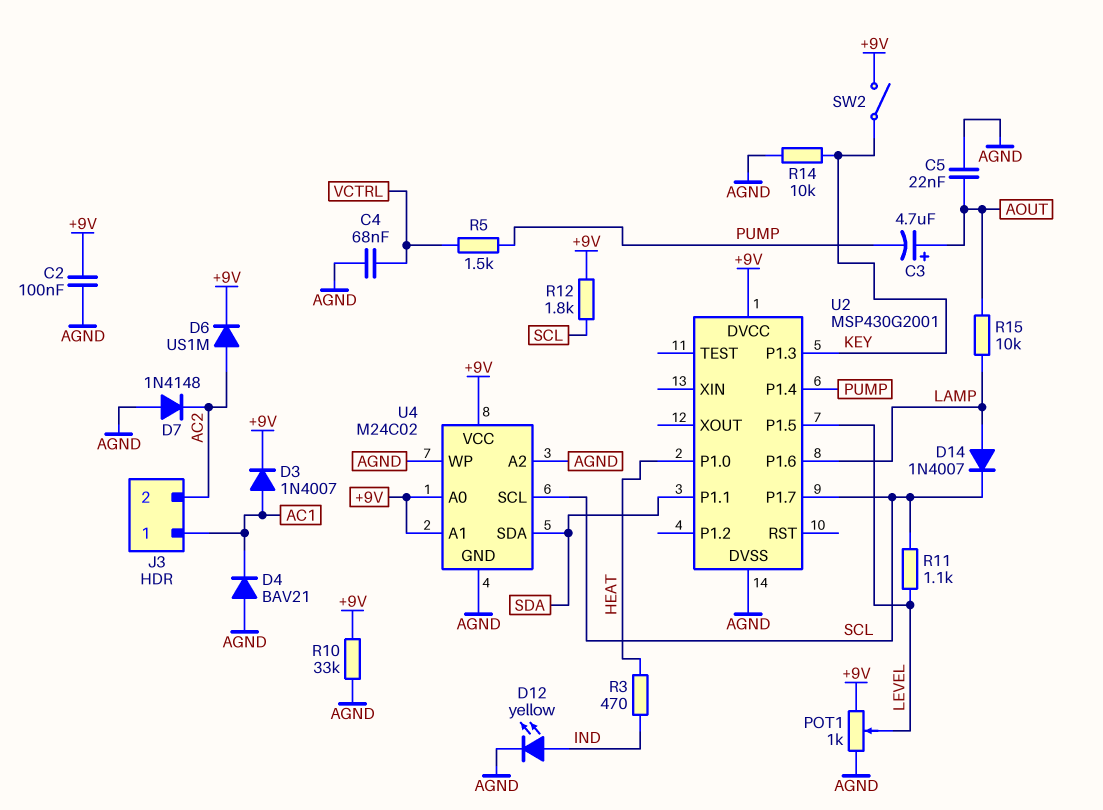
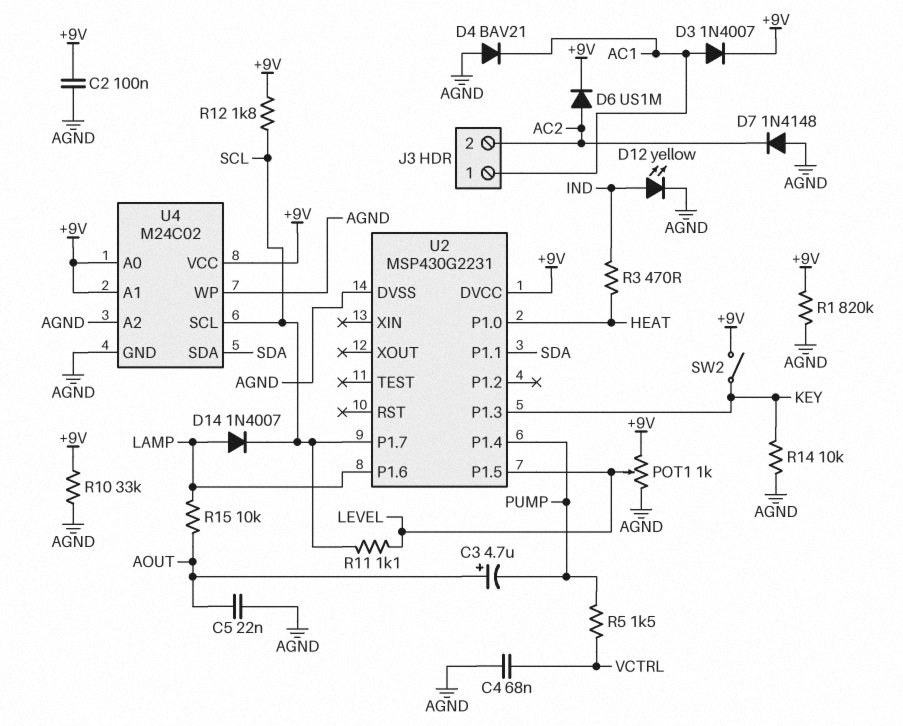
R1: none -> 820k (+9V, AGND)
U2: MSP430G2001 -> MSP430G2231

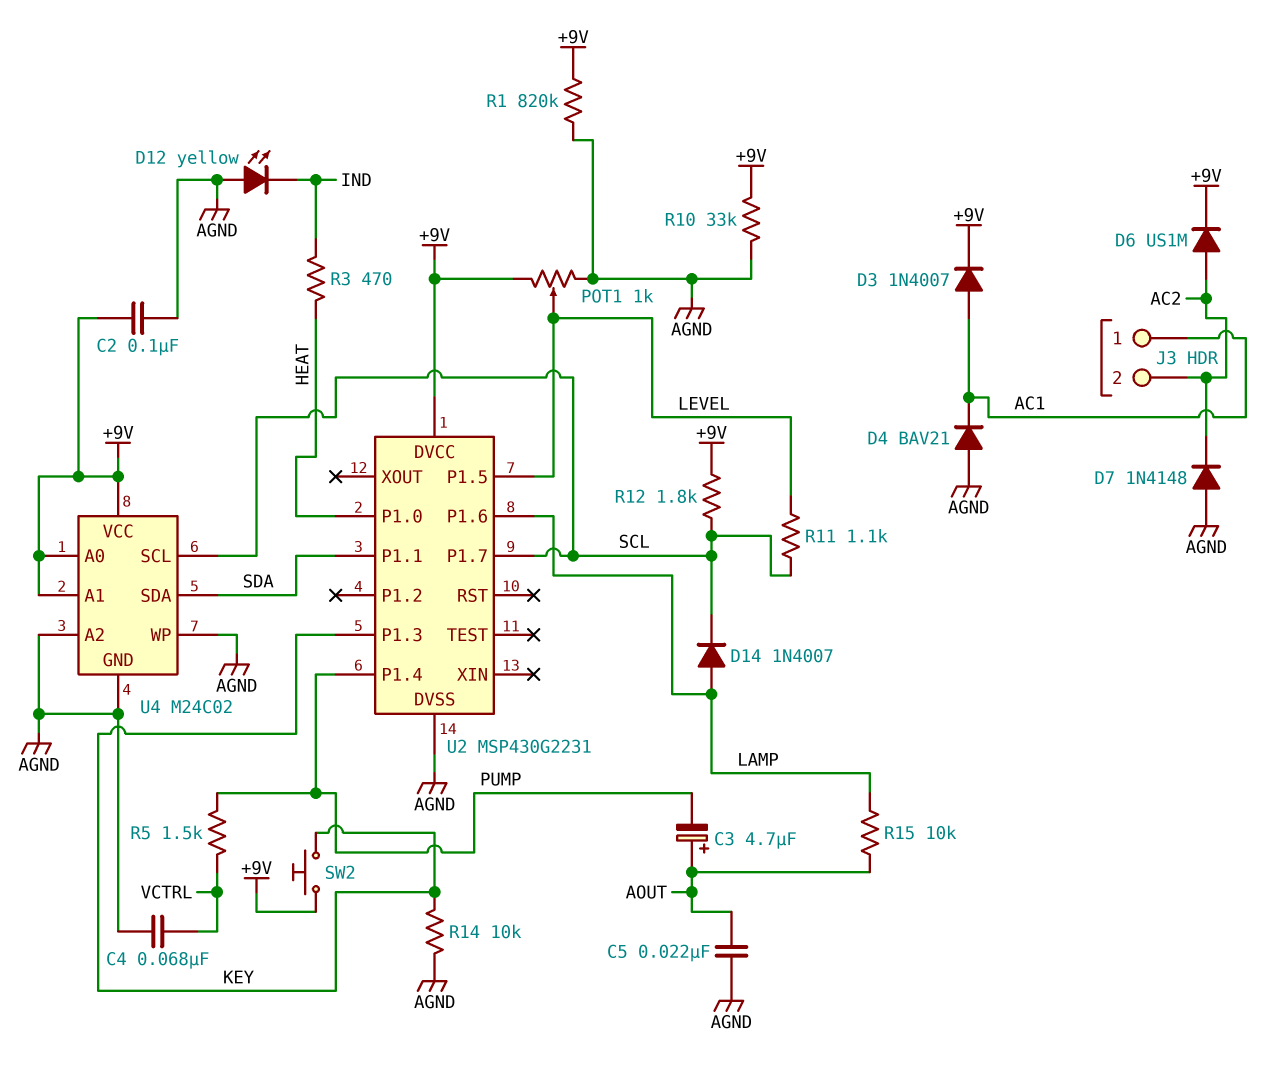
D12: LED yellow (A IND, K AGND) -> LED yellow (A AGND, K IND)
SW2: switch (+9V, KEY) -> button (+9V, KEY)

